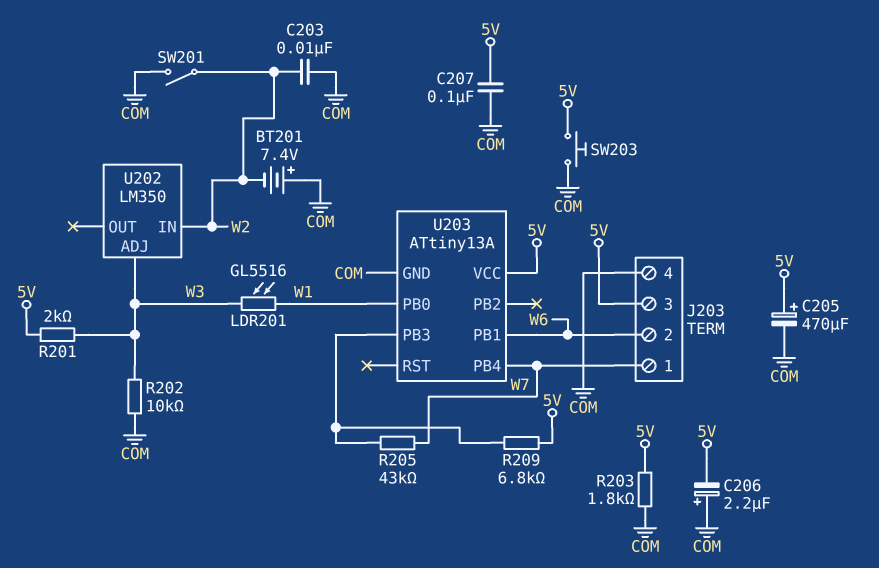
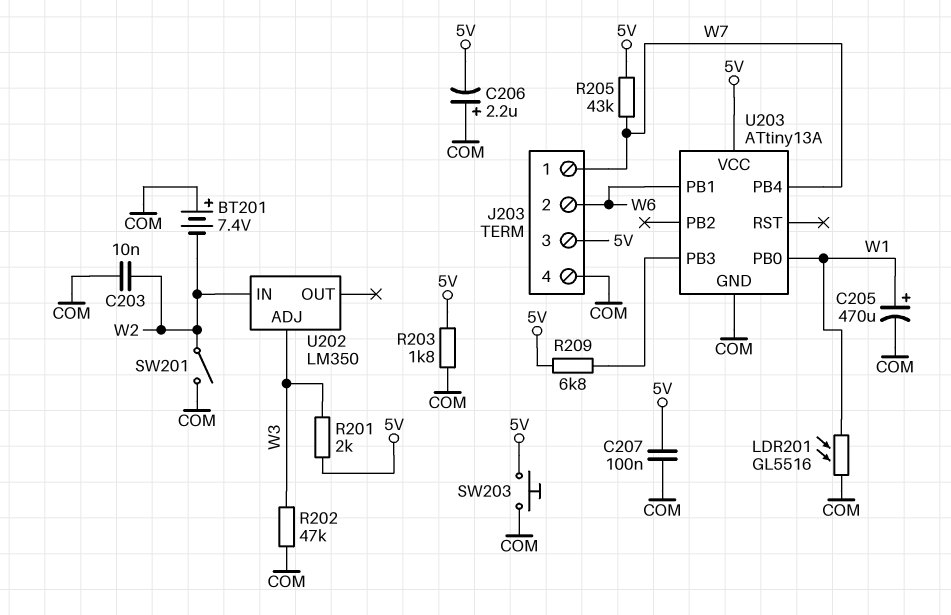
C205: 470uF (plus 5V, minus COM) -> 470uF (plus W1, minus COM)
LDR201: GL5516 (W1, W3) -> GL5516 (COM, W1)
R202: 10k (COM, W3) -> 47k (COM, W3)
R205: 43k (U203/PB3, W7) -> 43k (5V, W7)

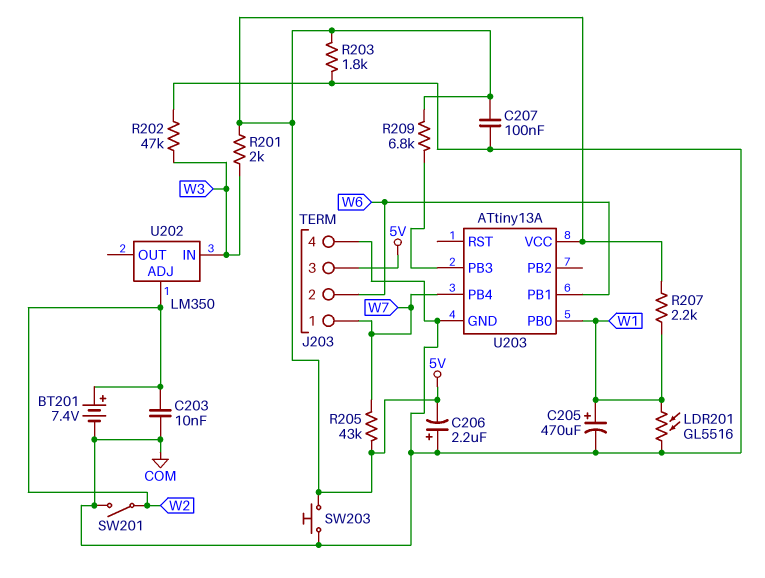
BT201: 7.4V (plus COM, minus W2) -> 7.4V (plus W2, minus COM)
R207: none -> 2.2k (5V, W1)
U202 pin ADJ: W3 -> W2
U202 pin IN: W2 -> W3

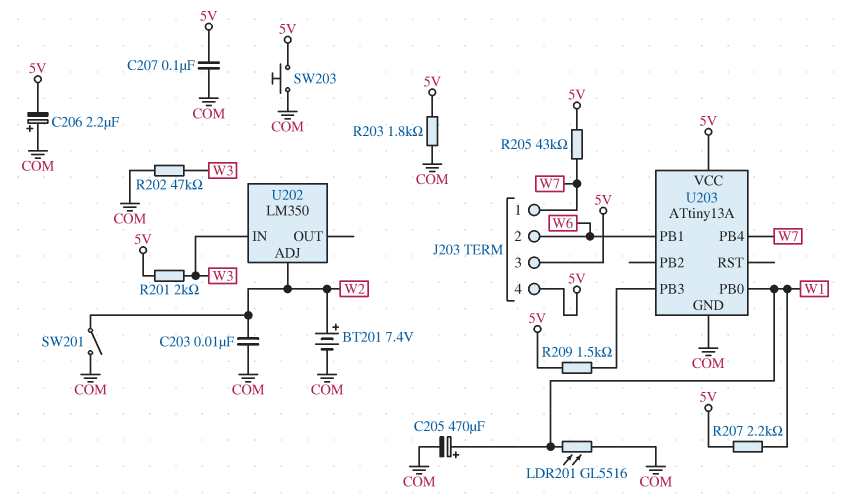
J203 pin 4: COM -> 5V
R209: 6.8k (5V, U203/PB3) -> 1.5k (5V, U203/PB3)

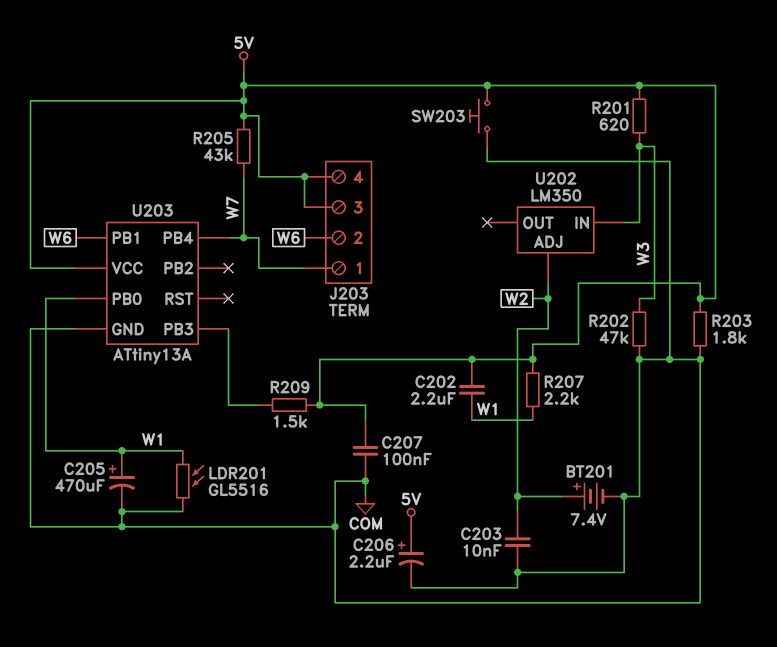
C202: none -> 2.2uF (5V, W1)
C206: 2.2uF (plus COM, minus 5V) -> 2.2uF (plus 5V, minus COM)
R201: 2k (5V, W3) -> 620 (5V, W3)
SW201: switch (COM, W2) -> none

